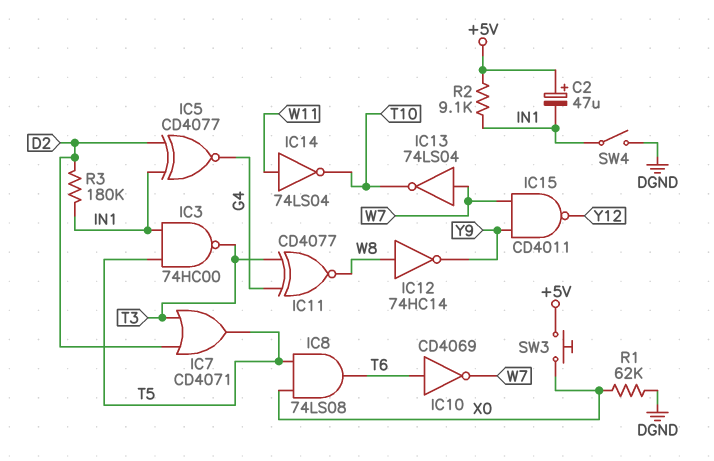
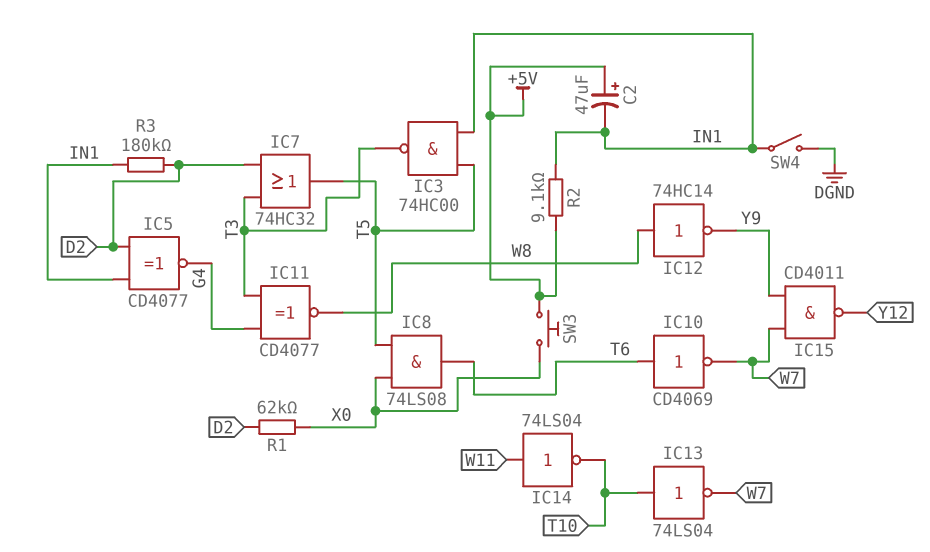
IC7: OR CD4071 (in D2, in T3, out T5) -> OR 74HC32 (in D2, in T3, out T5)
IC13: NOT 74LS04 (in W7, out T10) -> NOT 74LS04 (in T10, out W7)
R1: 62k (DGND, X0) -> 62k (D2, X0)

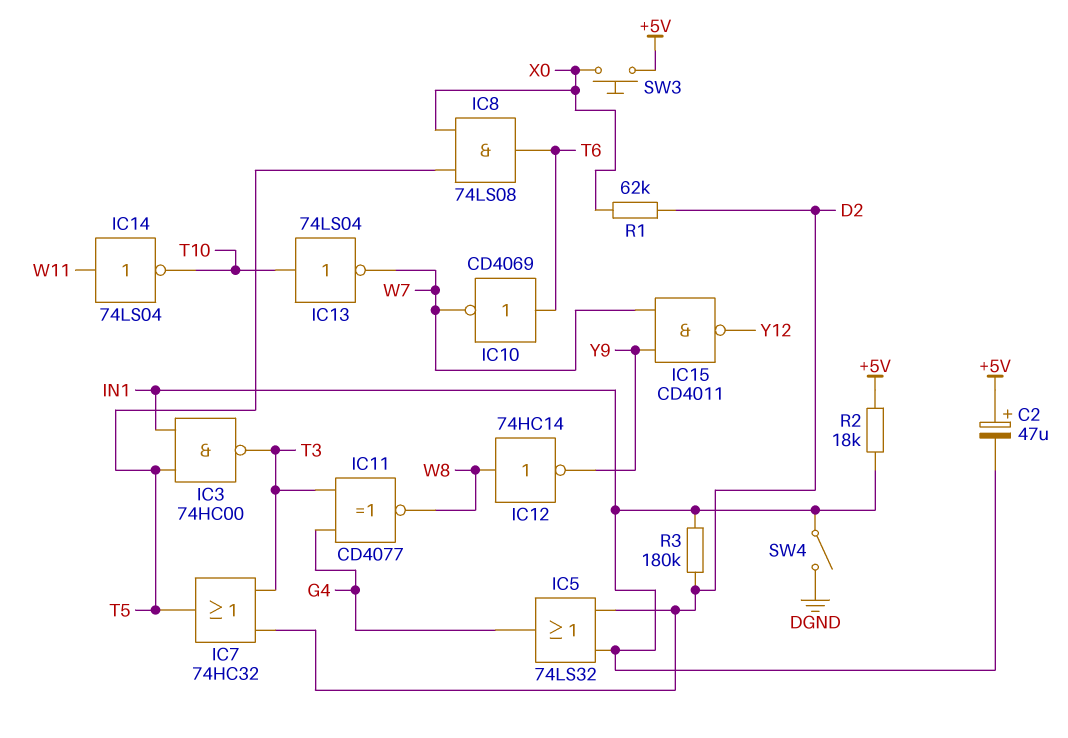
IC5: XNOR CD4077 (in D2, in IN1, out G4) -> OR 74LS32 (in D2, in IN1, out G4)
R2: 9.1k (+5V, IN1) -> 18k (+5V, IN1)

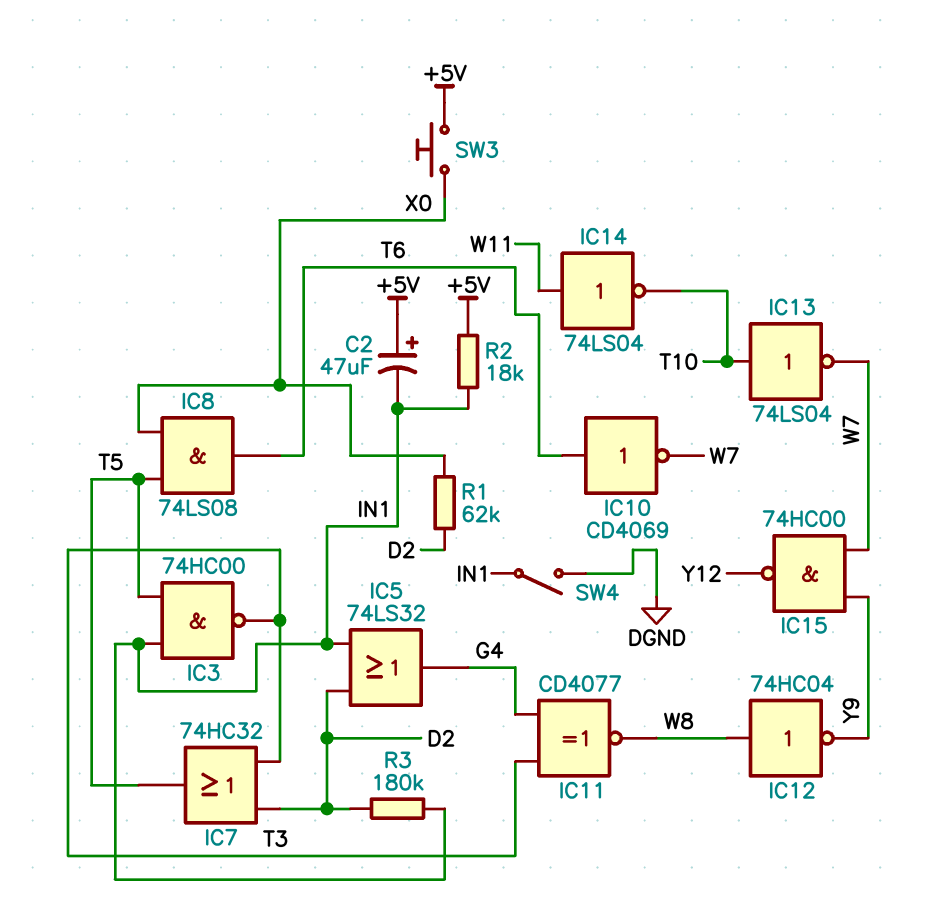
IC12: NOT 74HC14 (in W8, out Y9) -> NOT 74HC04 (in W8, out Y9)
IC15: NAND CD4011 (in W7, in Y9, out Y12) -> NAND 74HC00 (in W7, in Y9, out Y12)

